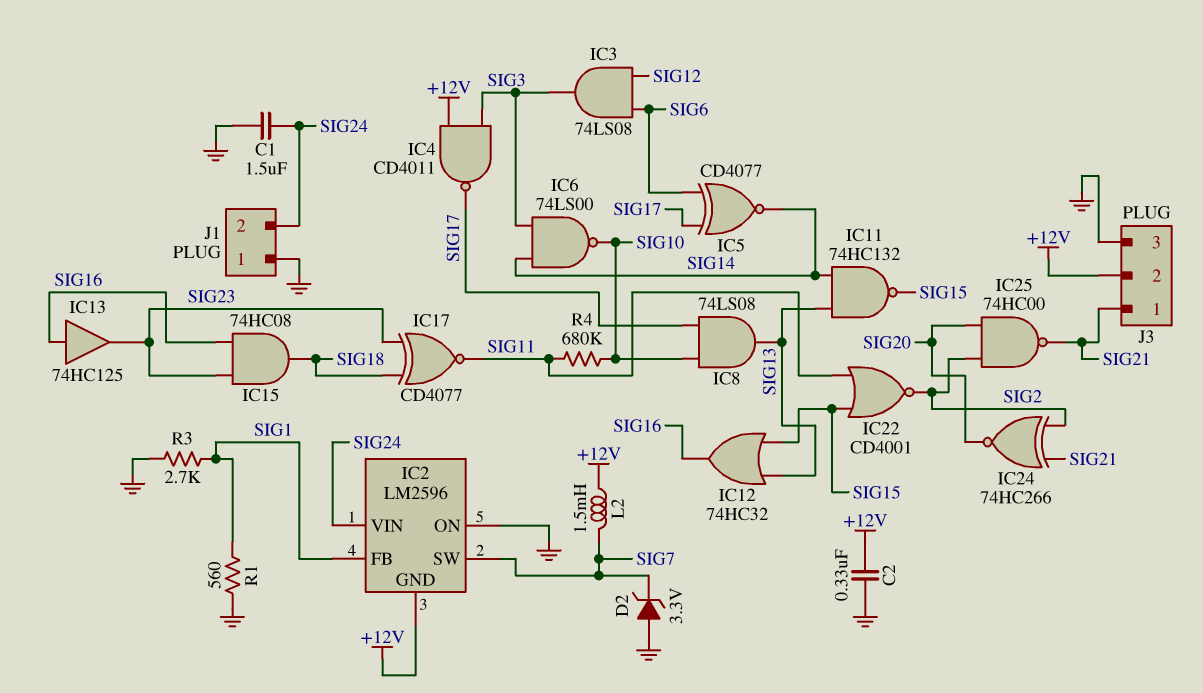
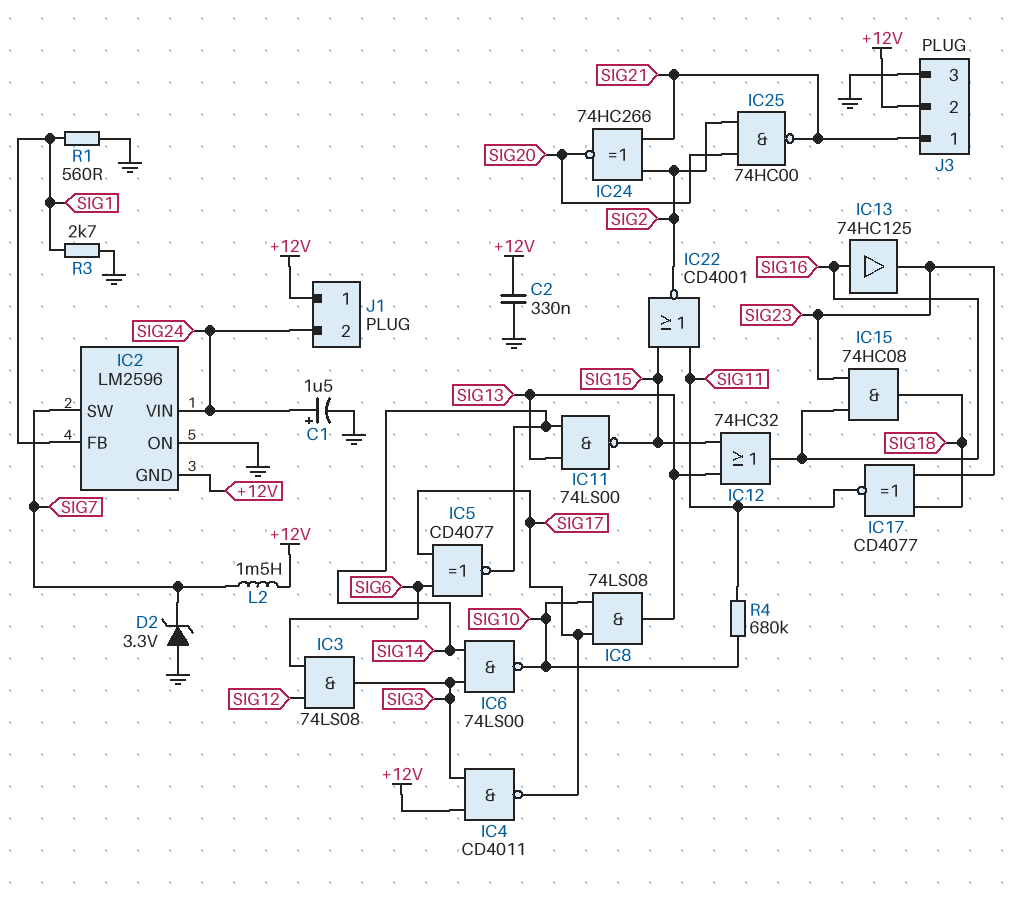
C1: 1.5uF (GND, SIG24) -> 1.5uF (plus SIG24, minus GND)
IC11: NAND 74HC132 (in SIG13, in SIG14, out SIG15) -> NAND 74LS00 (in SIG13, in SIG14, out SIG15)
J1 pin 1: GND -> +12V

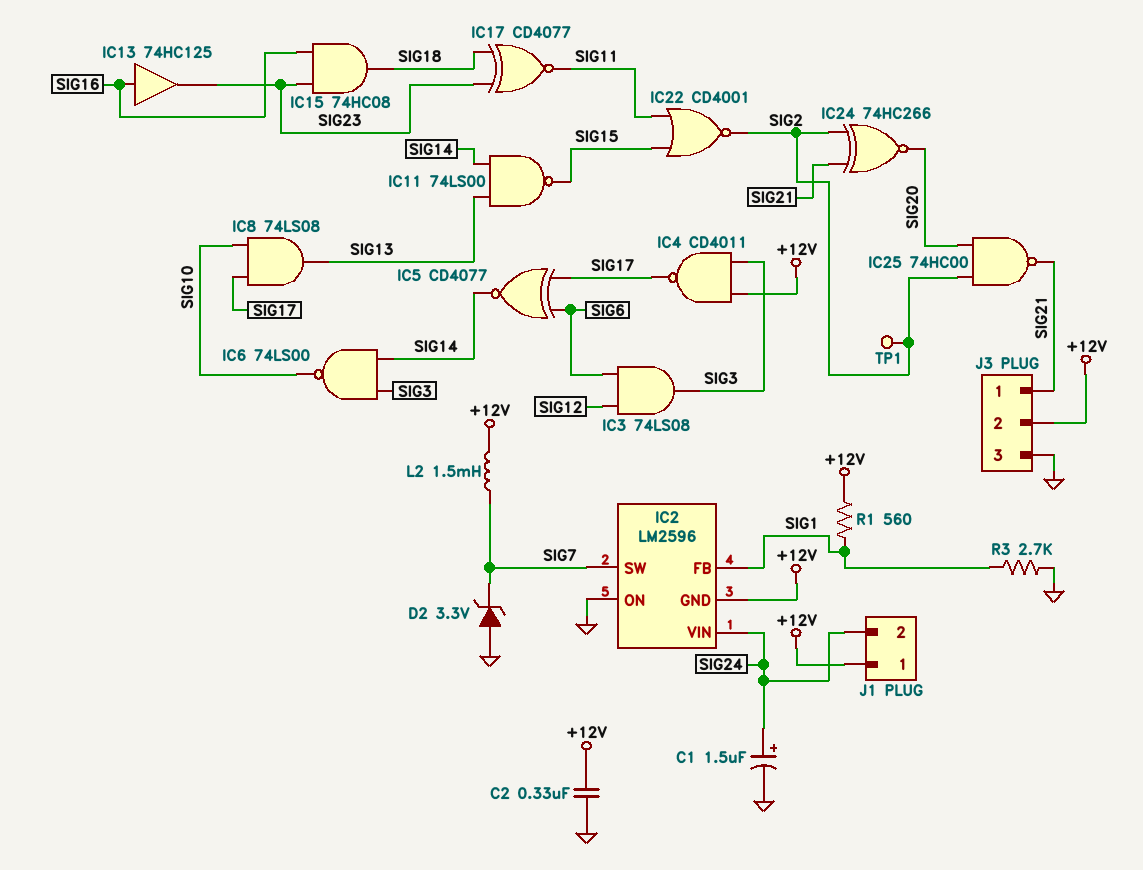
IC12: OR 74HC32 (in SIG13, in SIG15, out SIG16) -> none
R1: 560 (GND, SIG1) -> 560 (+12V, SIG1)
R4: 680k (SIG10, SIG11) -> none
TP1: none -> test point (SIG2)

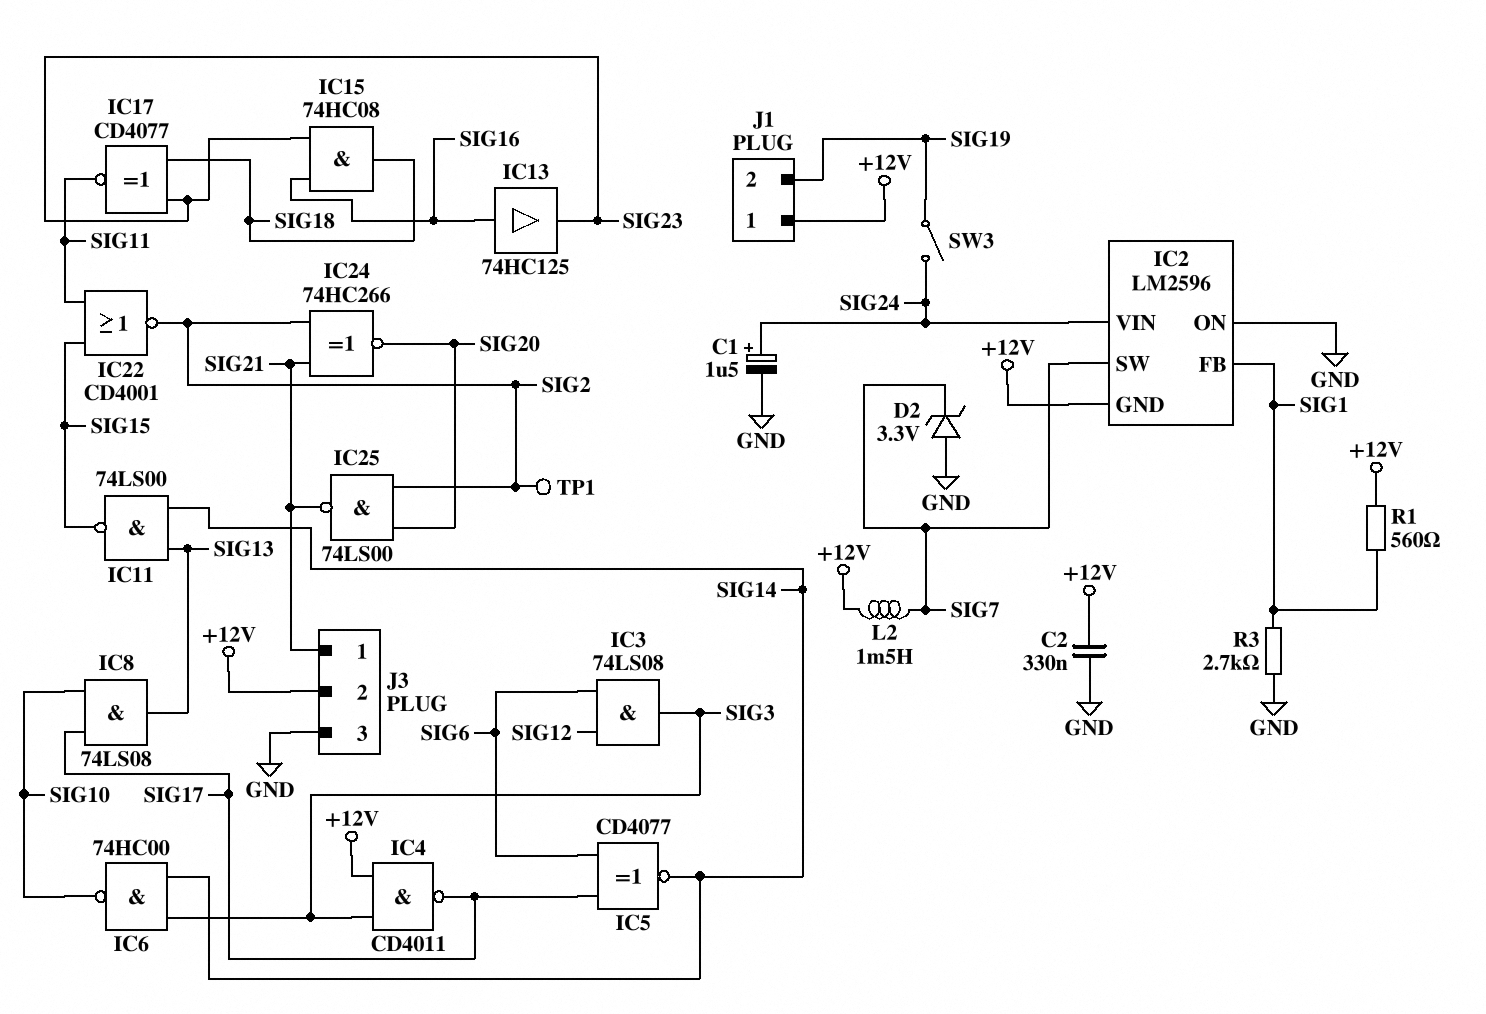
IC6: NAND 74LS00 (in SIG3, in SIG14, out SIG10) -> NAND 74HC00 (in SIG3, in SIG14, out SIG10)
IC25: NAND 74HC00 (in SIG2, in SIG20, out SIG21) -> NAND 74LS00 (in SIG2, in SIG20, out SIG21)
J1 pin 2: SIG24 -> SIG19
SW3: none -> switch (SIG19, SIG24)

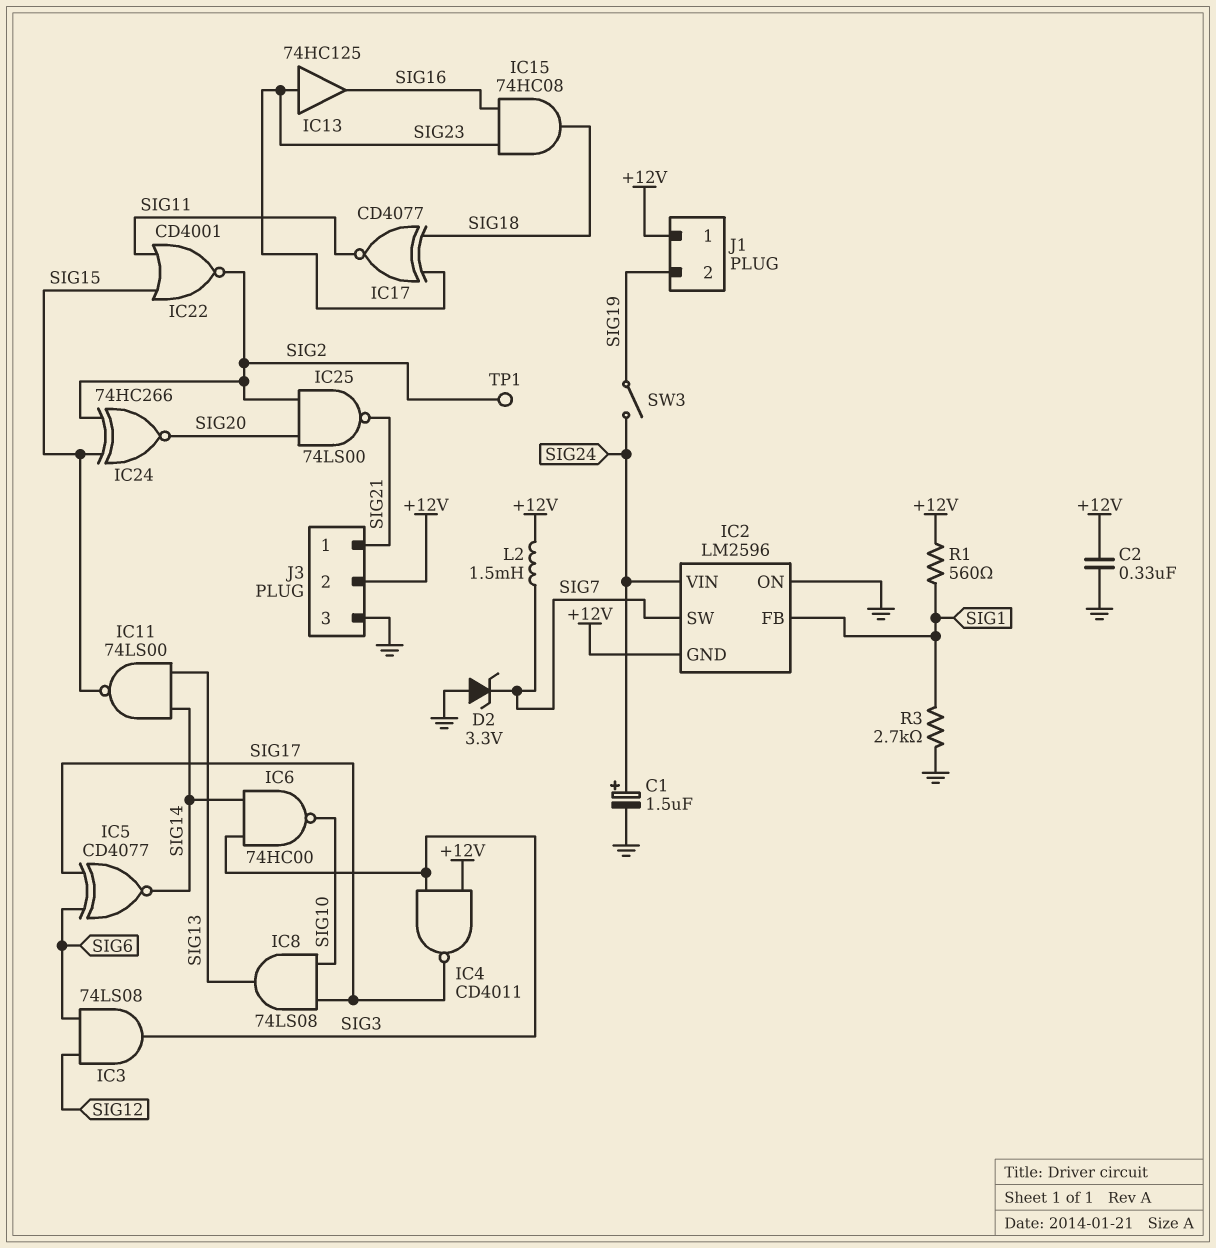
IC13: buffer 74HC125 (in SIG16, out SIG23) -> buffer 74HC125 (in SIG23, out SIG16)
IC24: XNOR 74HC266 (in SIG2, in SIG21, out SIG20) -> XNOR 74HC266 (in SIG2, in SIG15, out SIG20)

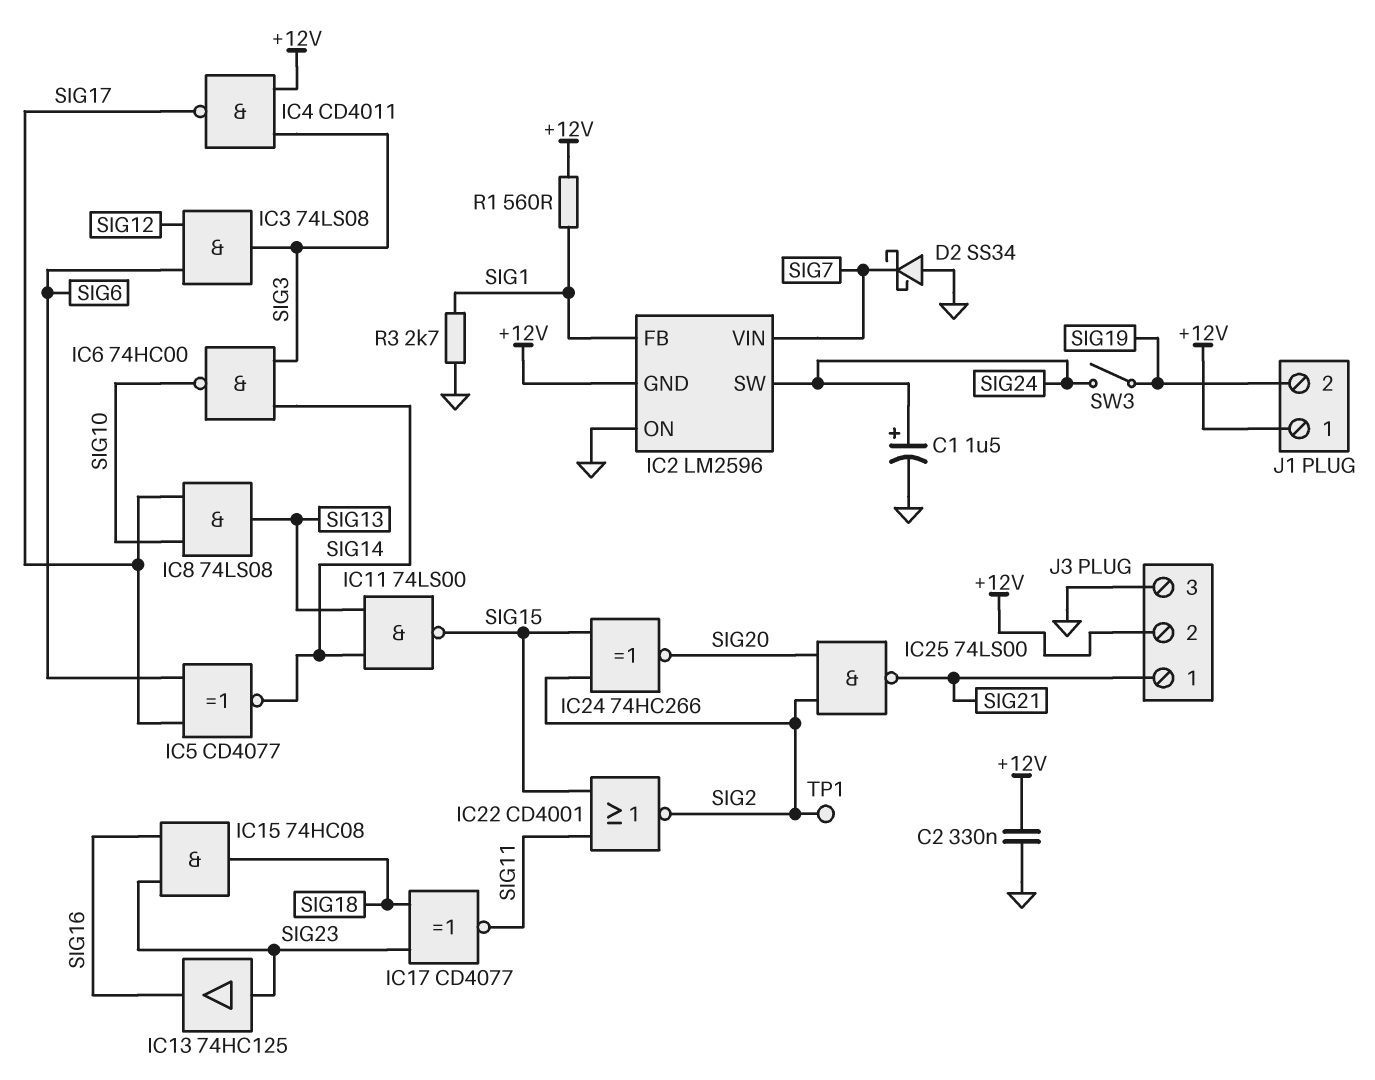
D2: zener 3.3V (A GND, K SIG7) -> schottky SS34 (A GND, K SIG7)
IC2 pin SW: SIG7 -> SIG24
IC2 pin VIN: SIG24 -> SIG7
L2: 1.5mH (+12V, SIG7) -> none

